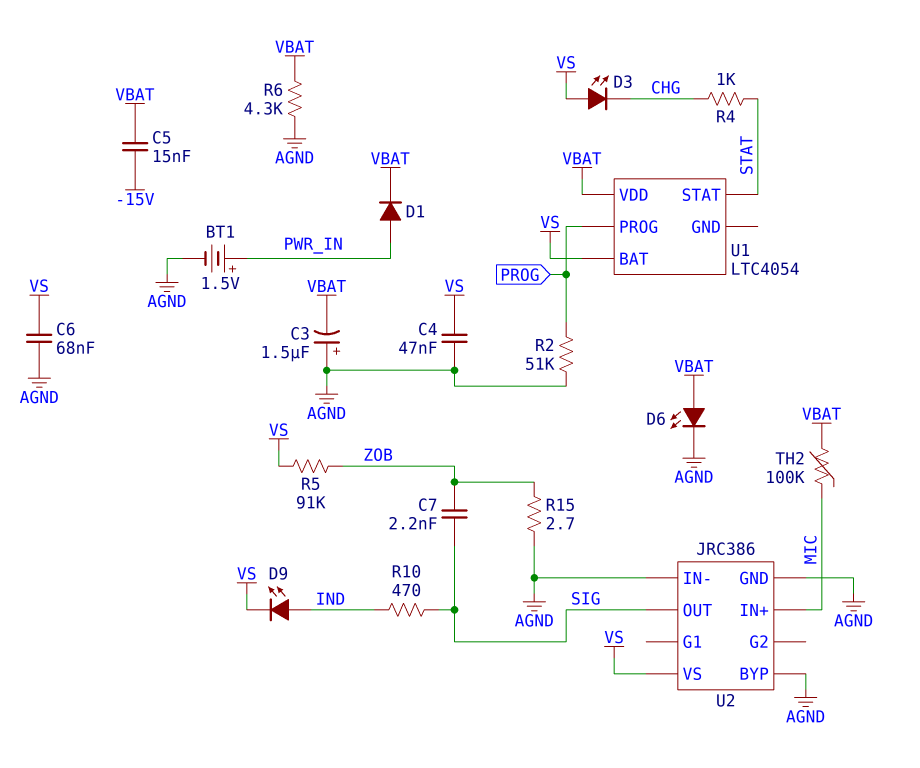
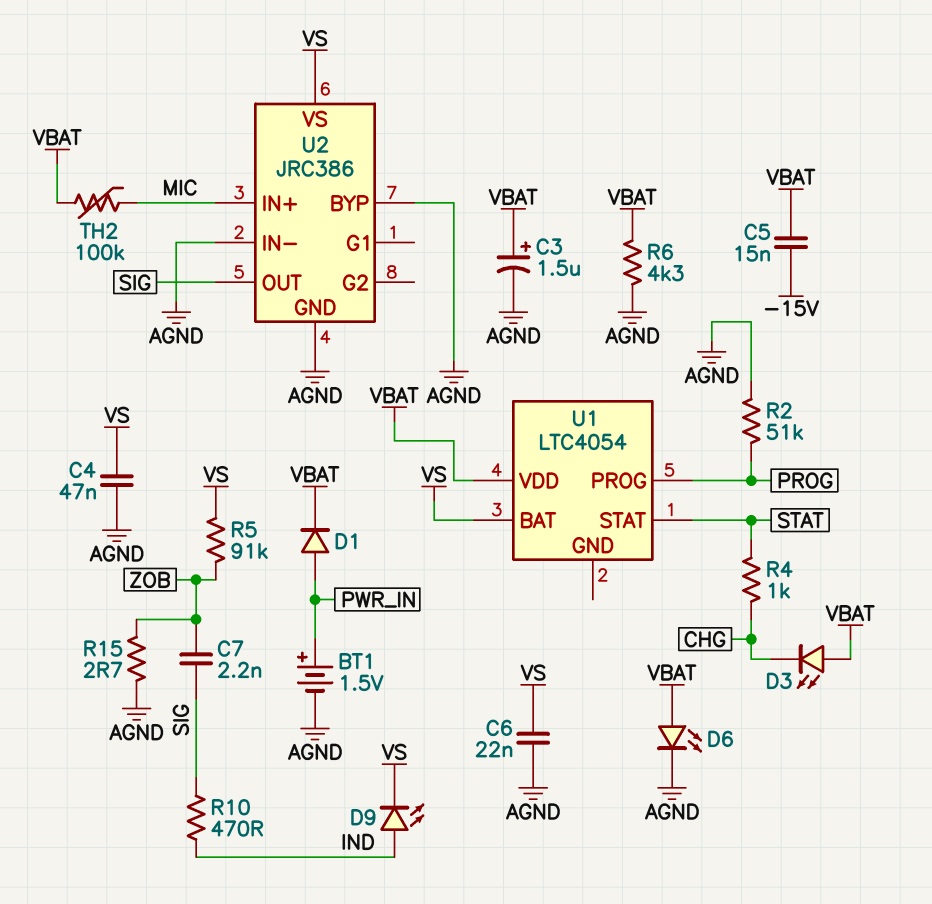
C3: 1.5uF (plus AGND, minus VBAT) -> 1.5uF (plus VBAT, minus AGND)
C6: 68nF (AGND, VS) -> 22nF (AGND, VS)
D3: LED (A VS, K CHG) -> LED (A VBAT, K CHG)

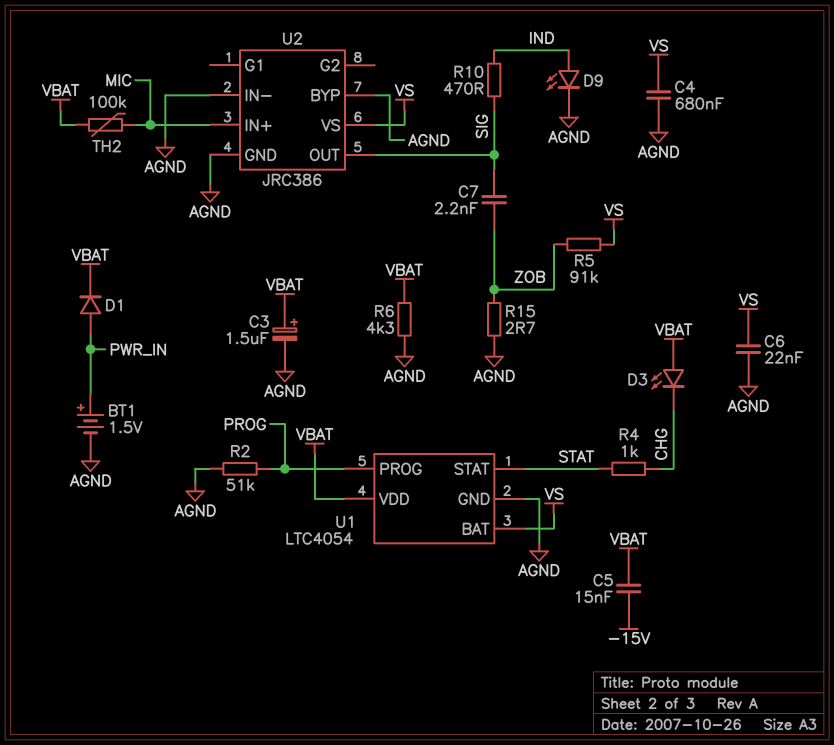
C4: 47nF (AGND, VS) -> 680nF (AGND, VS)
D6: LED (A VBAT, K AGND) -> none
D9: LED (A IND, K VS) -> LED (A IND, K AGND)
U1 pin GND: none -> AGND

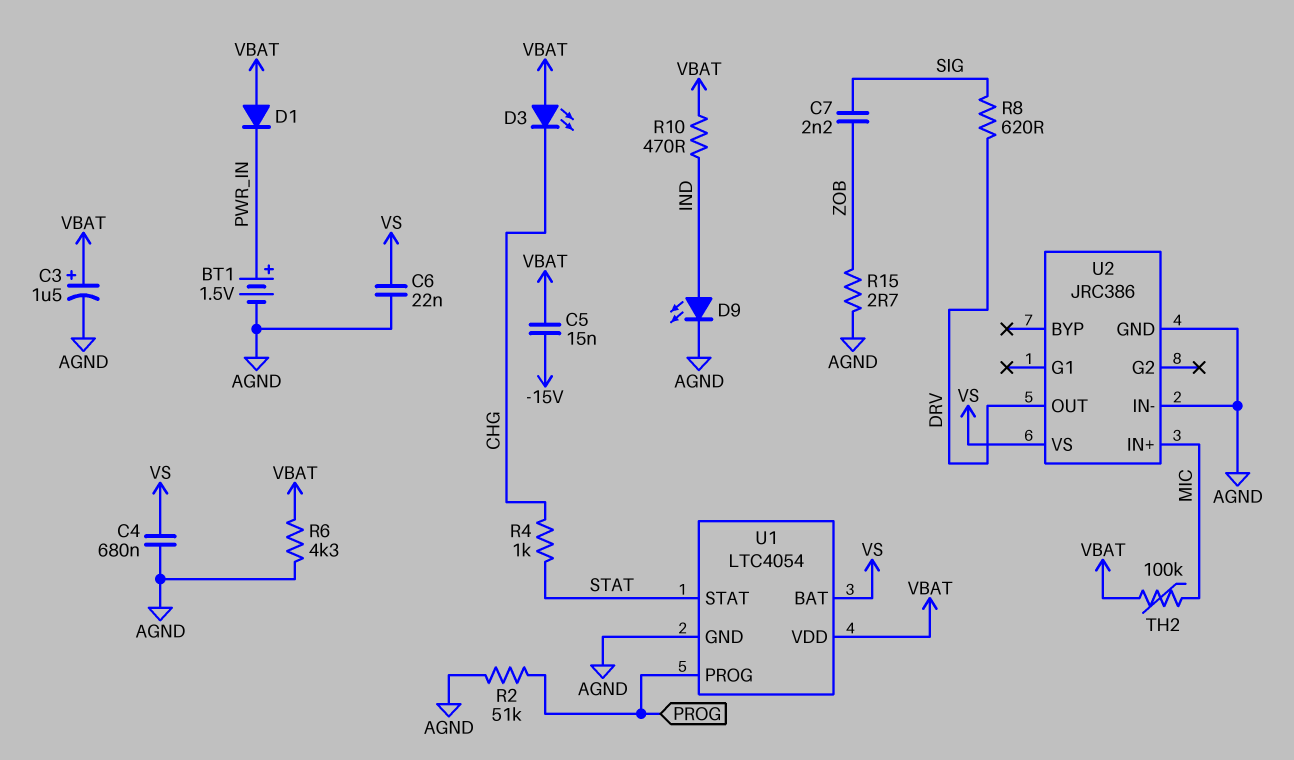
D1: diode (A PWR_IN, K VBAT) -> diode (A VBAT, K PWR_IN)
R5: 91k (VS, ZOB) -> none
R8: none -> 620 (DRV, SIG)
R10: 470 (IND, SIG) -> 470 (IND, VBAT)
U2 pin BYP: AGND -> none
U2 pin OUT: SIG -> DRV

